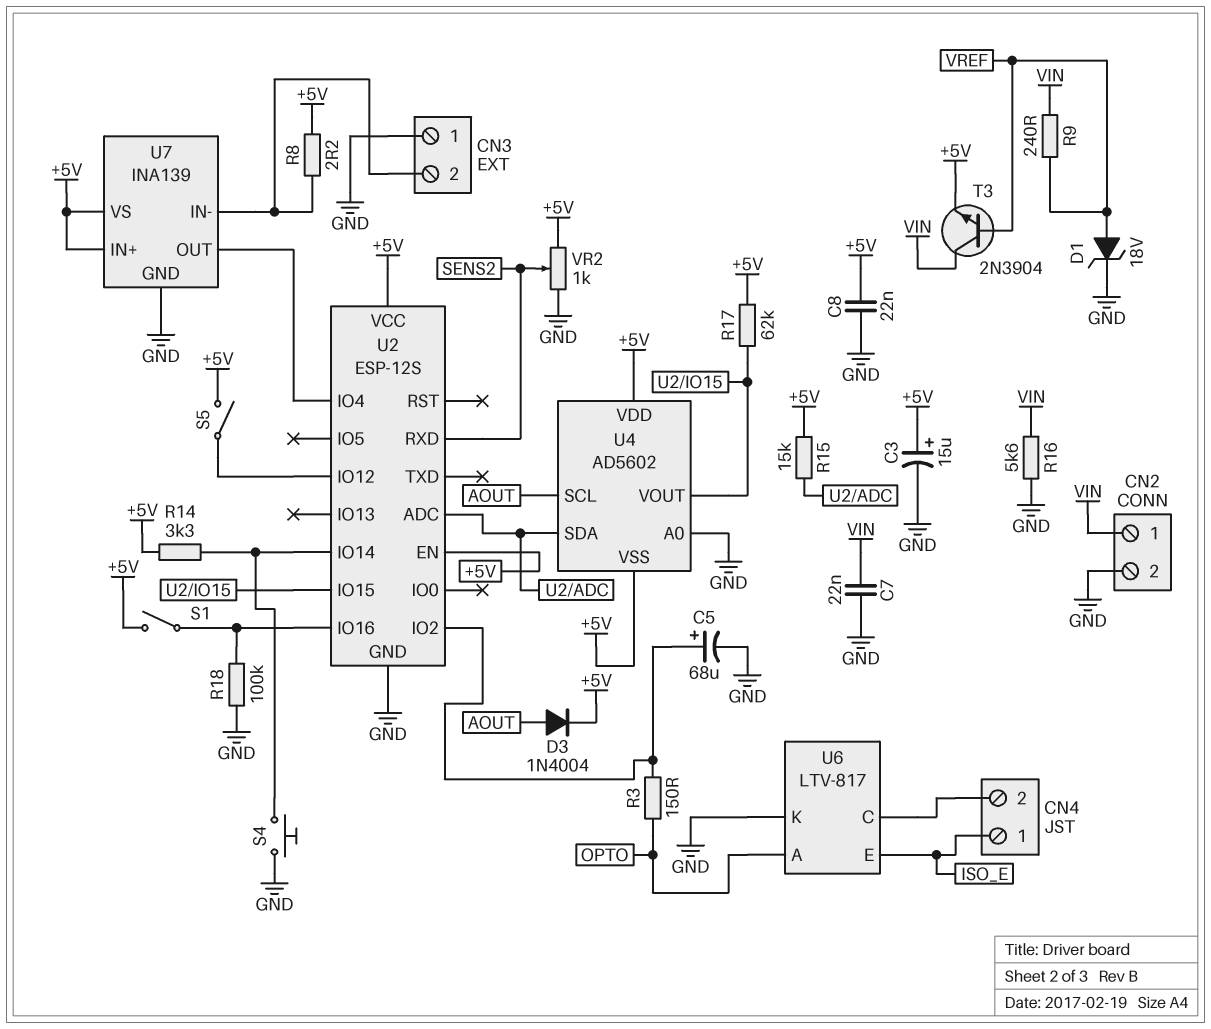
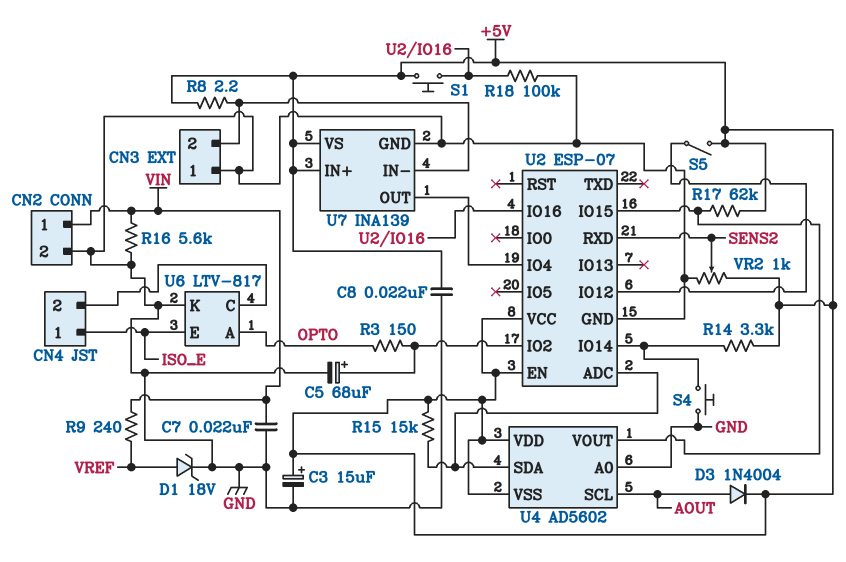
S1: switch (+5V, U2/IO16) -> button (+5V, U2/IO16)
T3: NPN 2N3904 (B VREF, C VIN, E +5V) -> none
U2: ESP-12S -> ESP-07

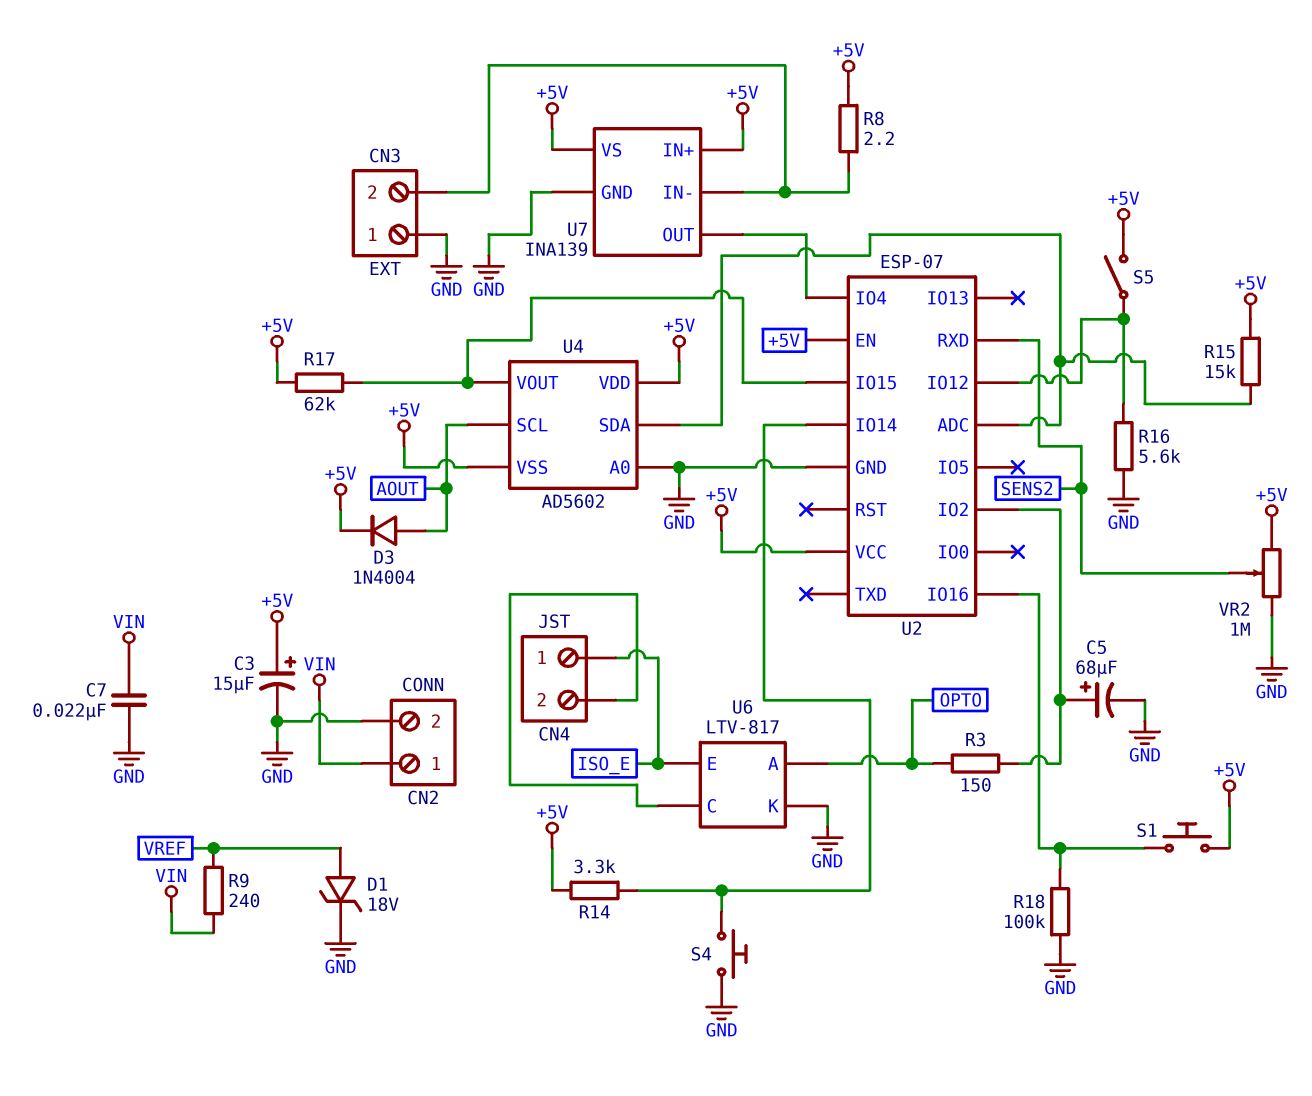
C8: 22nF (+5V, GND) -> none
R16: 5.6k (GND, VIN) -> 5.6k (GND, U2/IO12)
VR2: 1k (+5V, GND, wiper SENS2) -> 1M (+5V, GND, wiper SENS2)

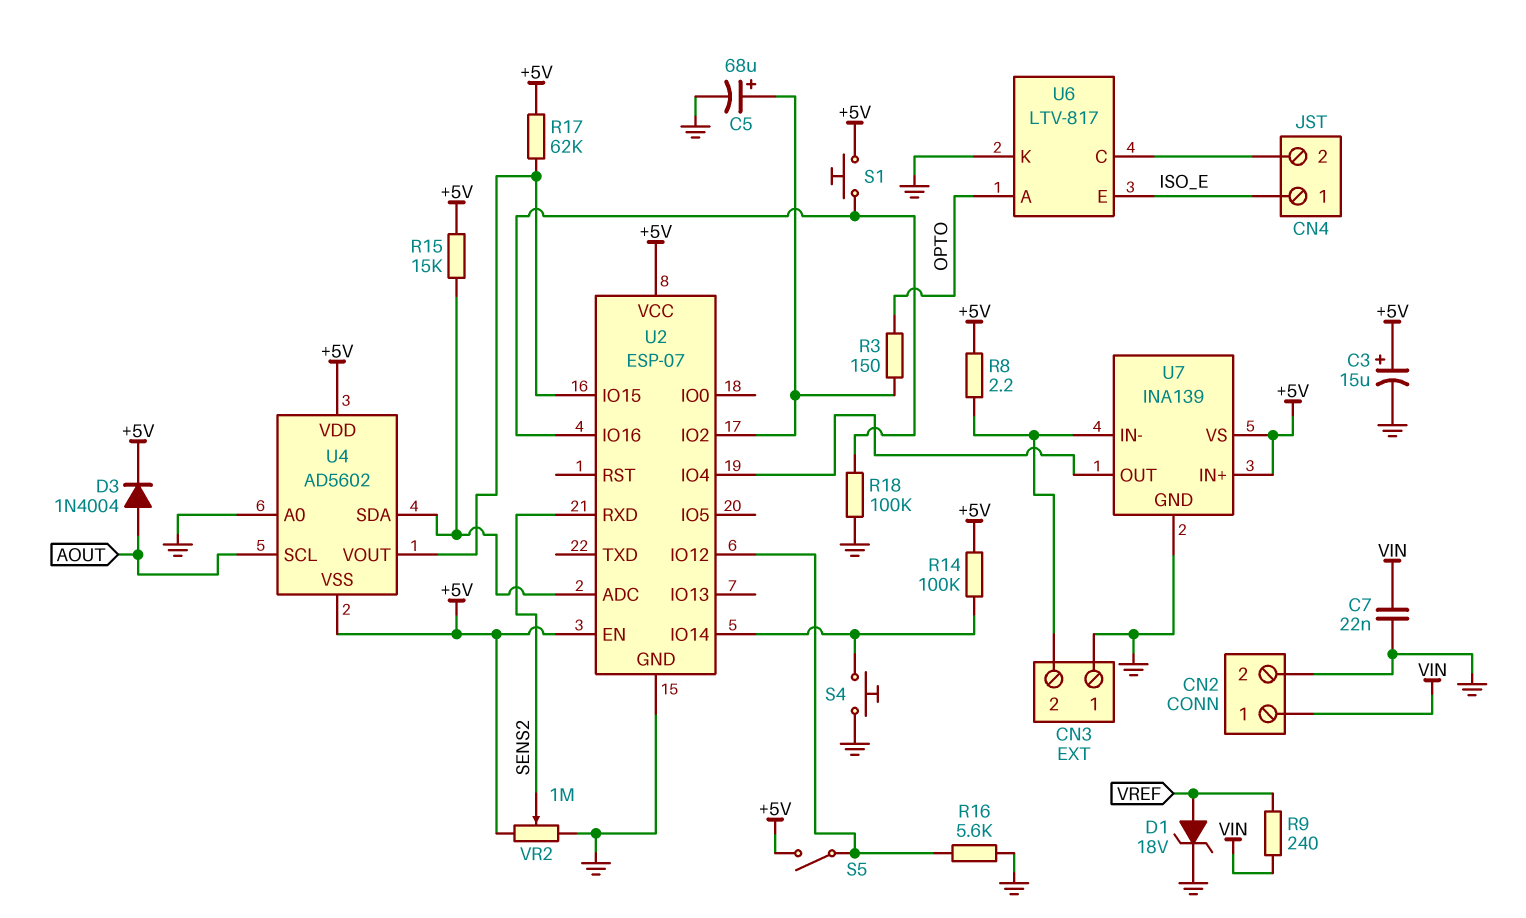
R14: 3.3k (+5V, U2/IO14) -> 100k (+5V, U2/IO14)

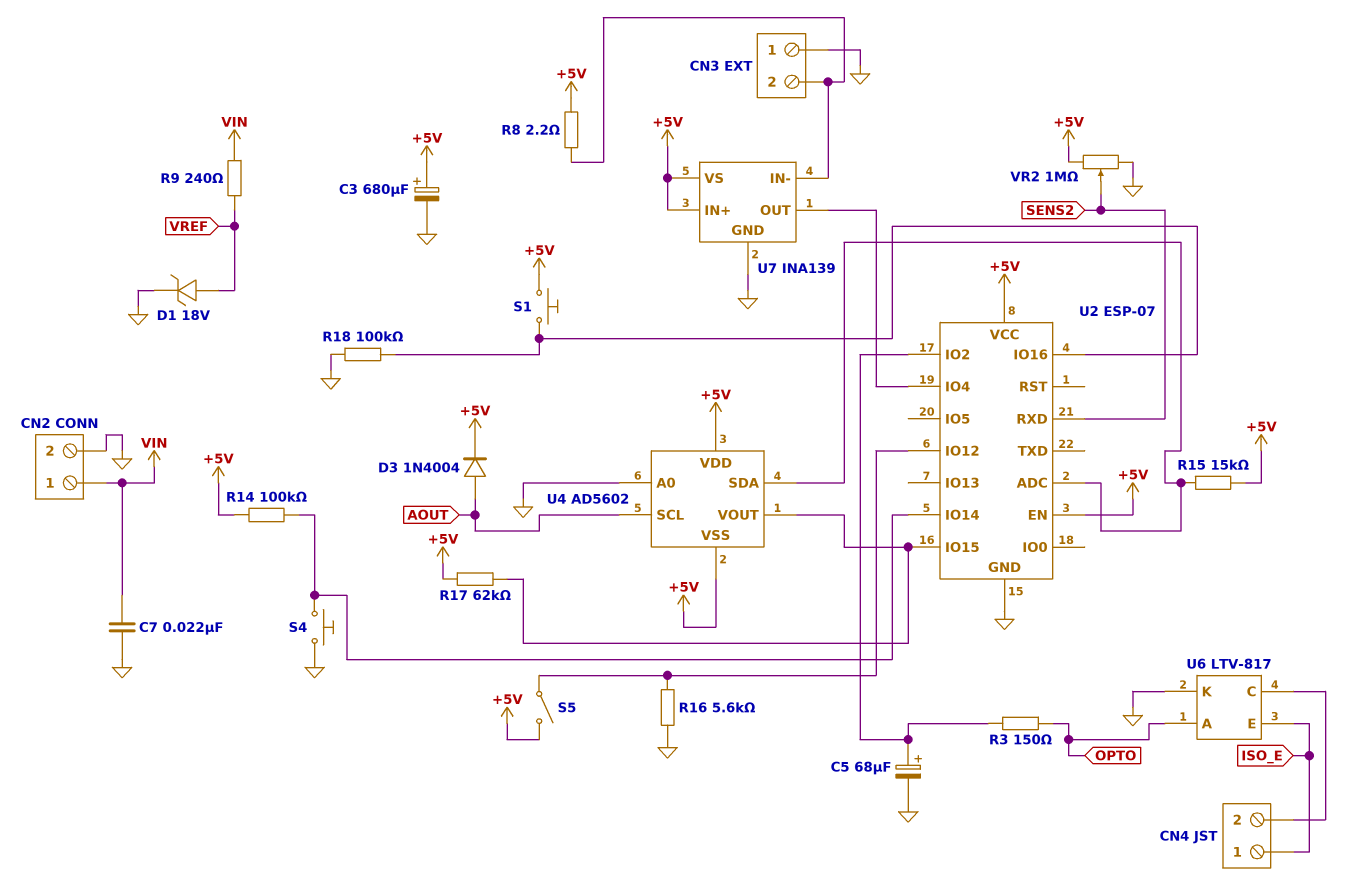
C3: 15uF (plus +5V, minus GND) -> 680uF (plus +5V, minus GND)

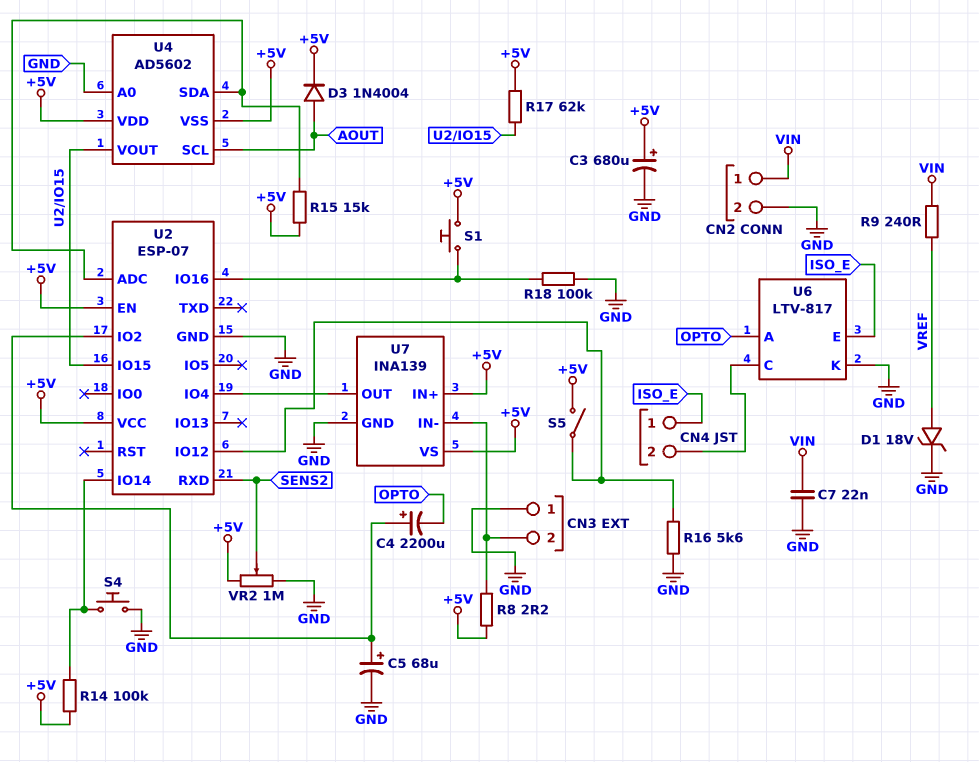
C4: none -> 2200uF (plus U2/IO2, minus OPTO)
R3: 150 (OPTO, U2/IO2) -> none

